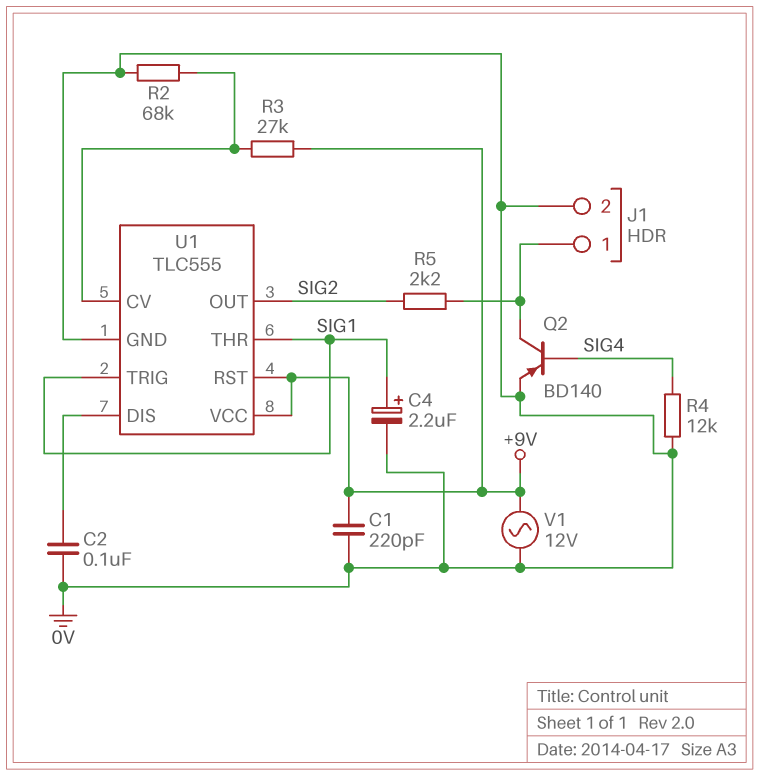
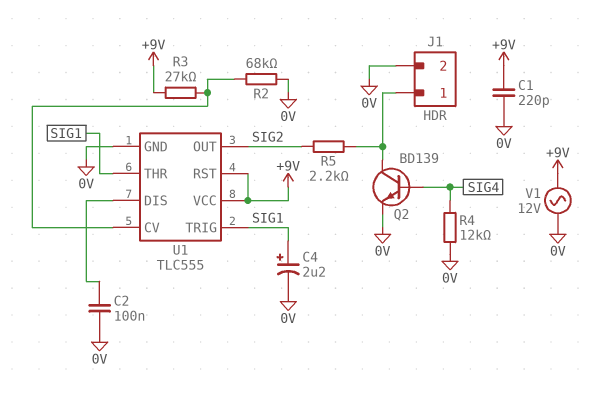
Q2: PNP BD140 (B SIG4, C J1/1, E 0V) -> NPN BD139 (B SIG4, C J1/1, E 0V)

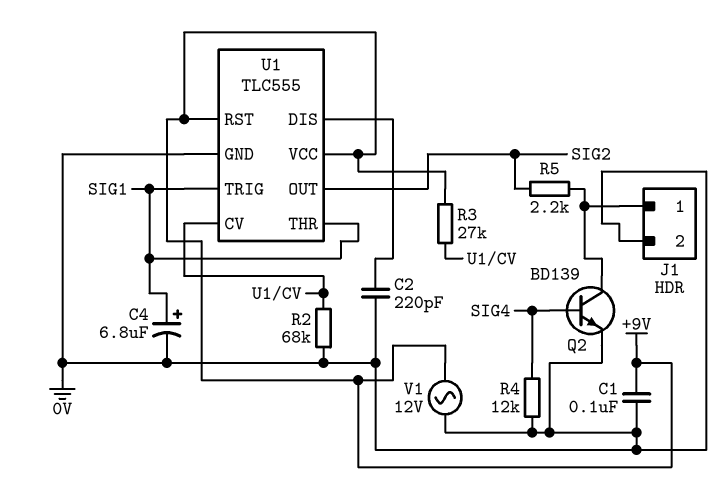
C1: 220pF (+9V, 0V) -> 100nF (+9V, 0V)
C2: 100nF (0V, U1/DIS) -> 220pF (0V, U1/DIS)
C4: 2.2uF (plus SIG1, minus 0V) -> 6.8uF (plus SIG1, minus 0V)

